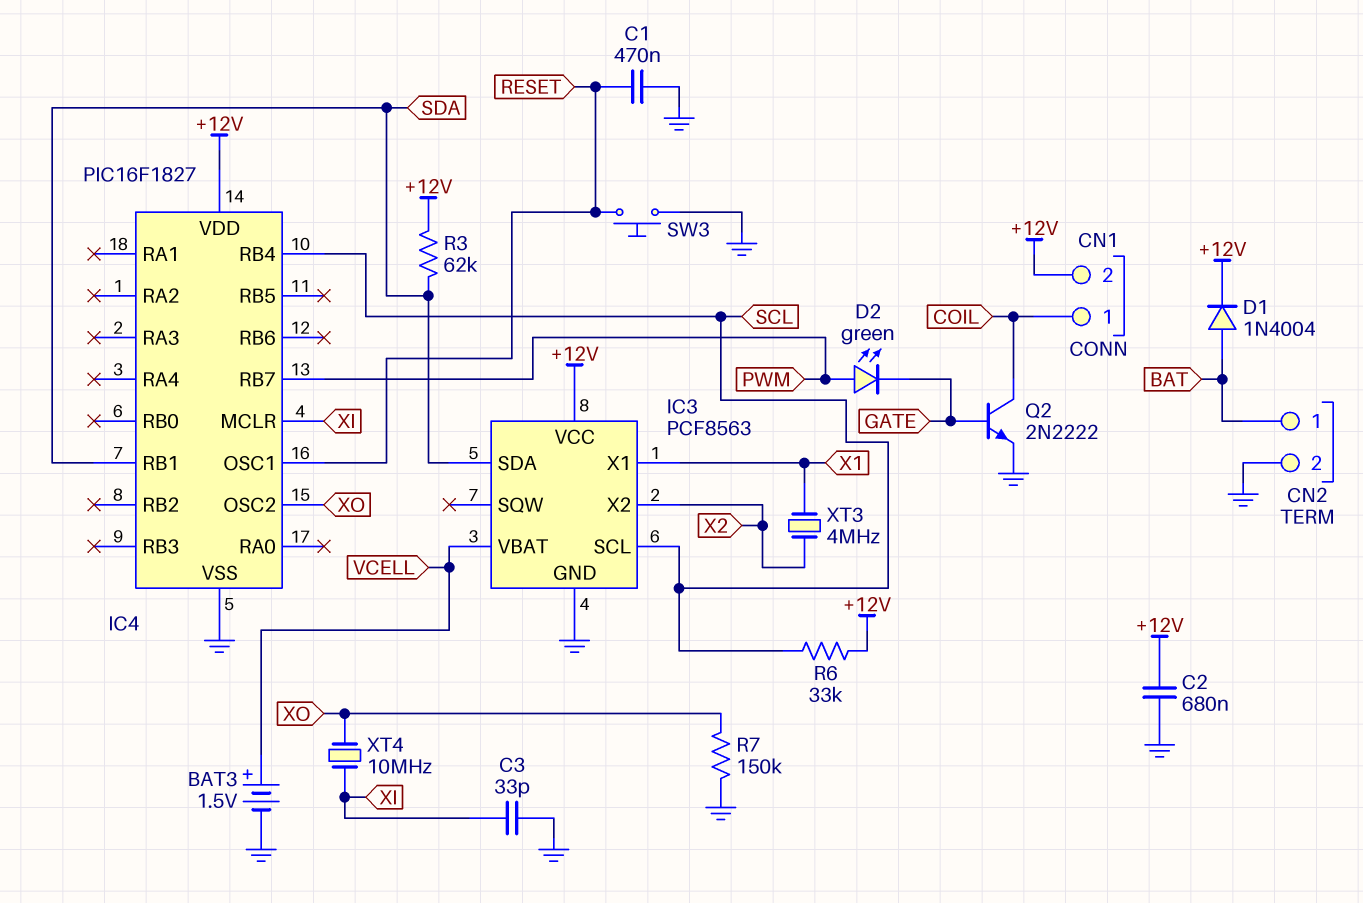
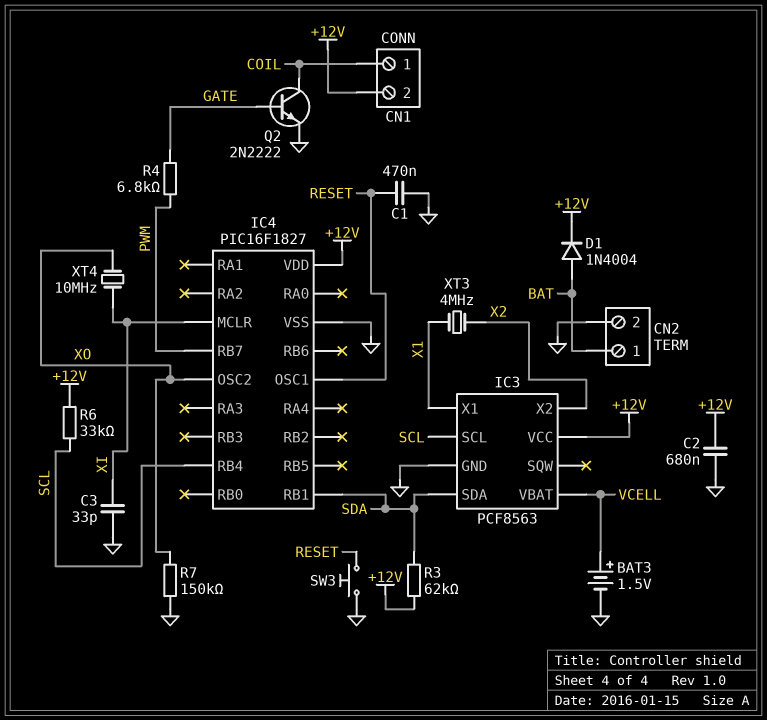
D2: LED green (A PWM, K GATE) -> none
R4: none -> 6.8k (GATE, PWM)

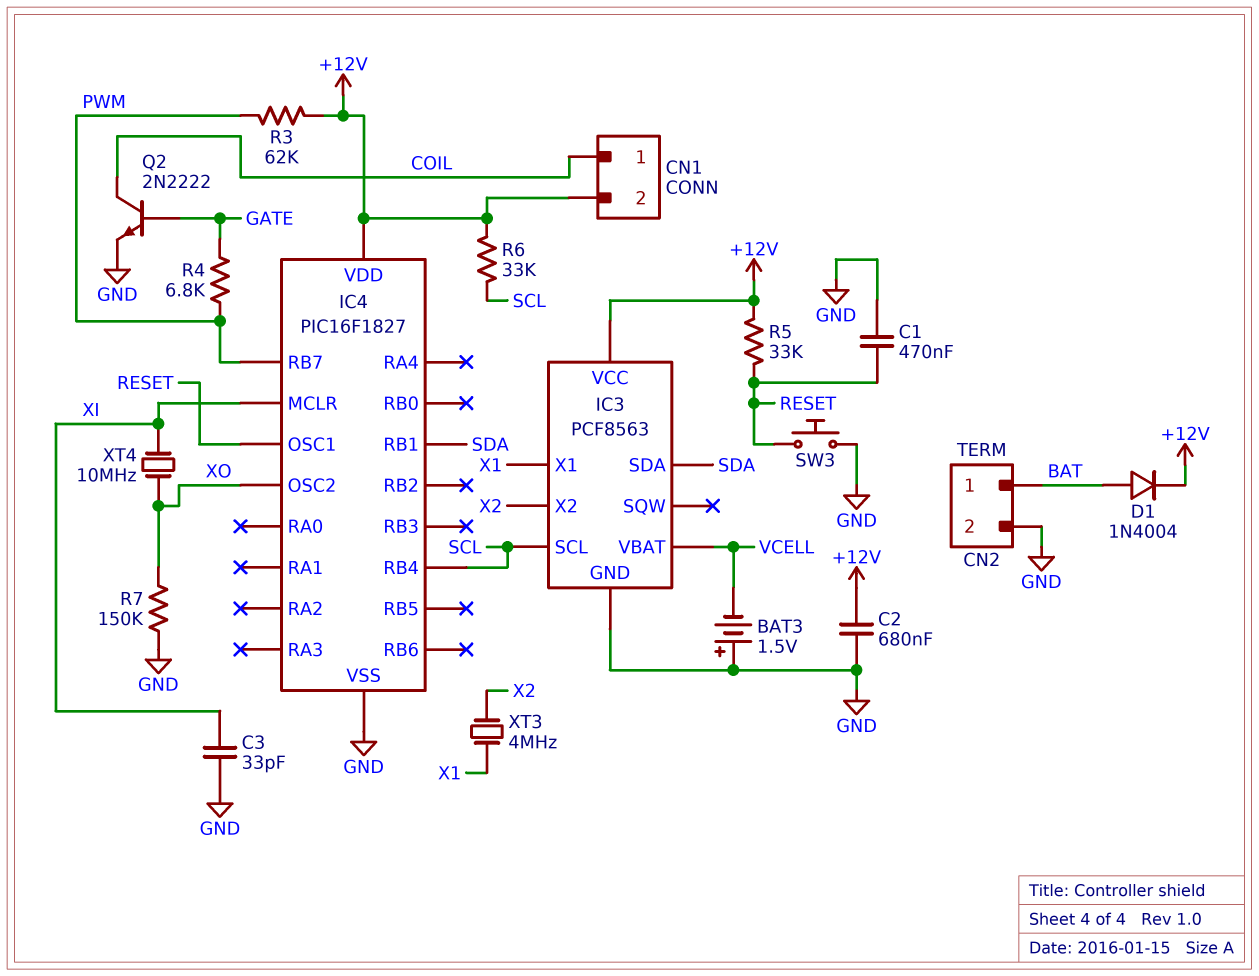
BAT3: 1.5V (plus VCELL, minus GND) -> 1.5V (plus GND, minus VCELL)
R3: 62k (+12V, SDA) -> 62k (+12V, PWM)
R5: none -> 33k (+12V, RESET)

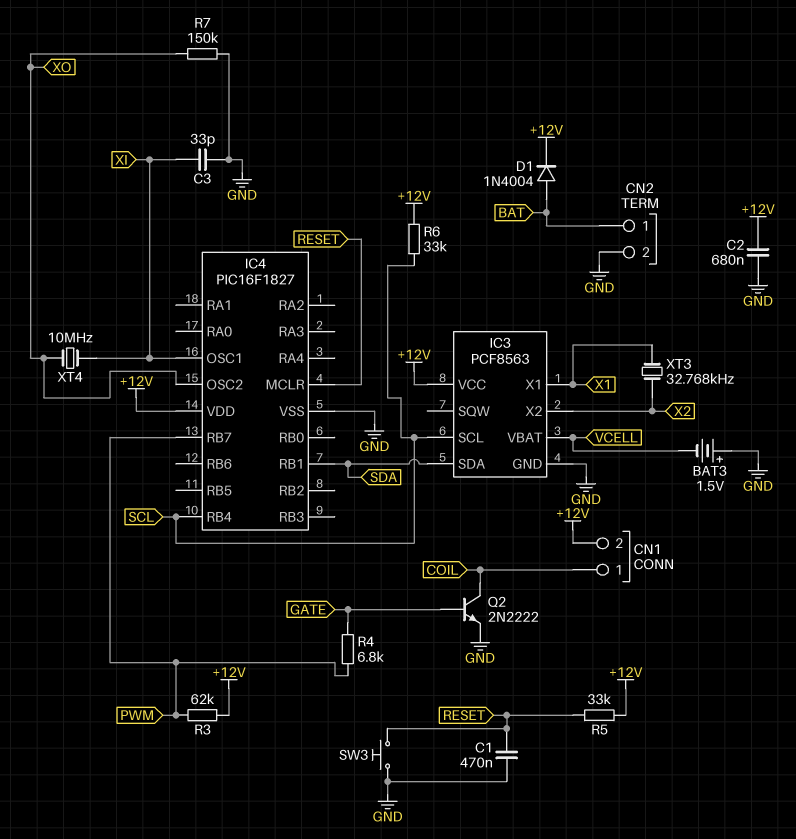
IC4 pin MCLR: XI -> RESET
IC4 pin OSC1: RESET -> XI
XT3: 4MHz (X1, X2) -> 32.768kHz (X1, X2)

